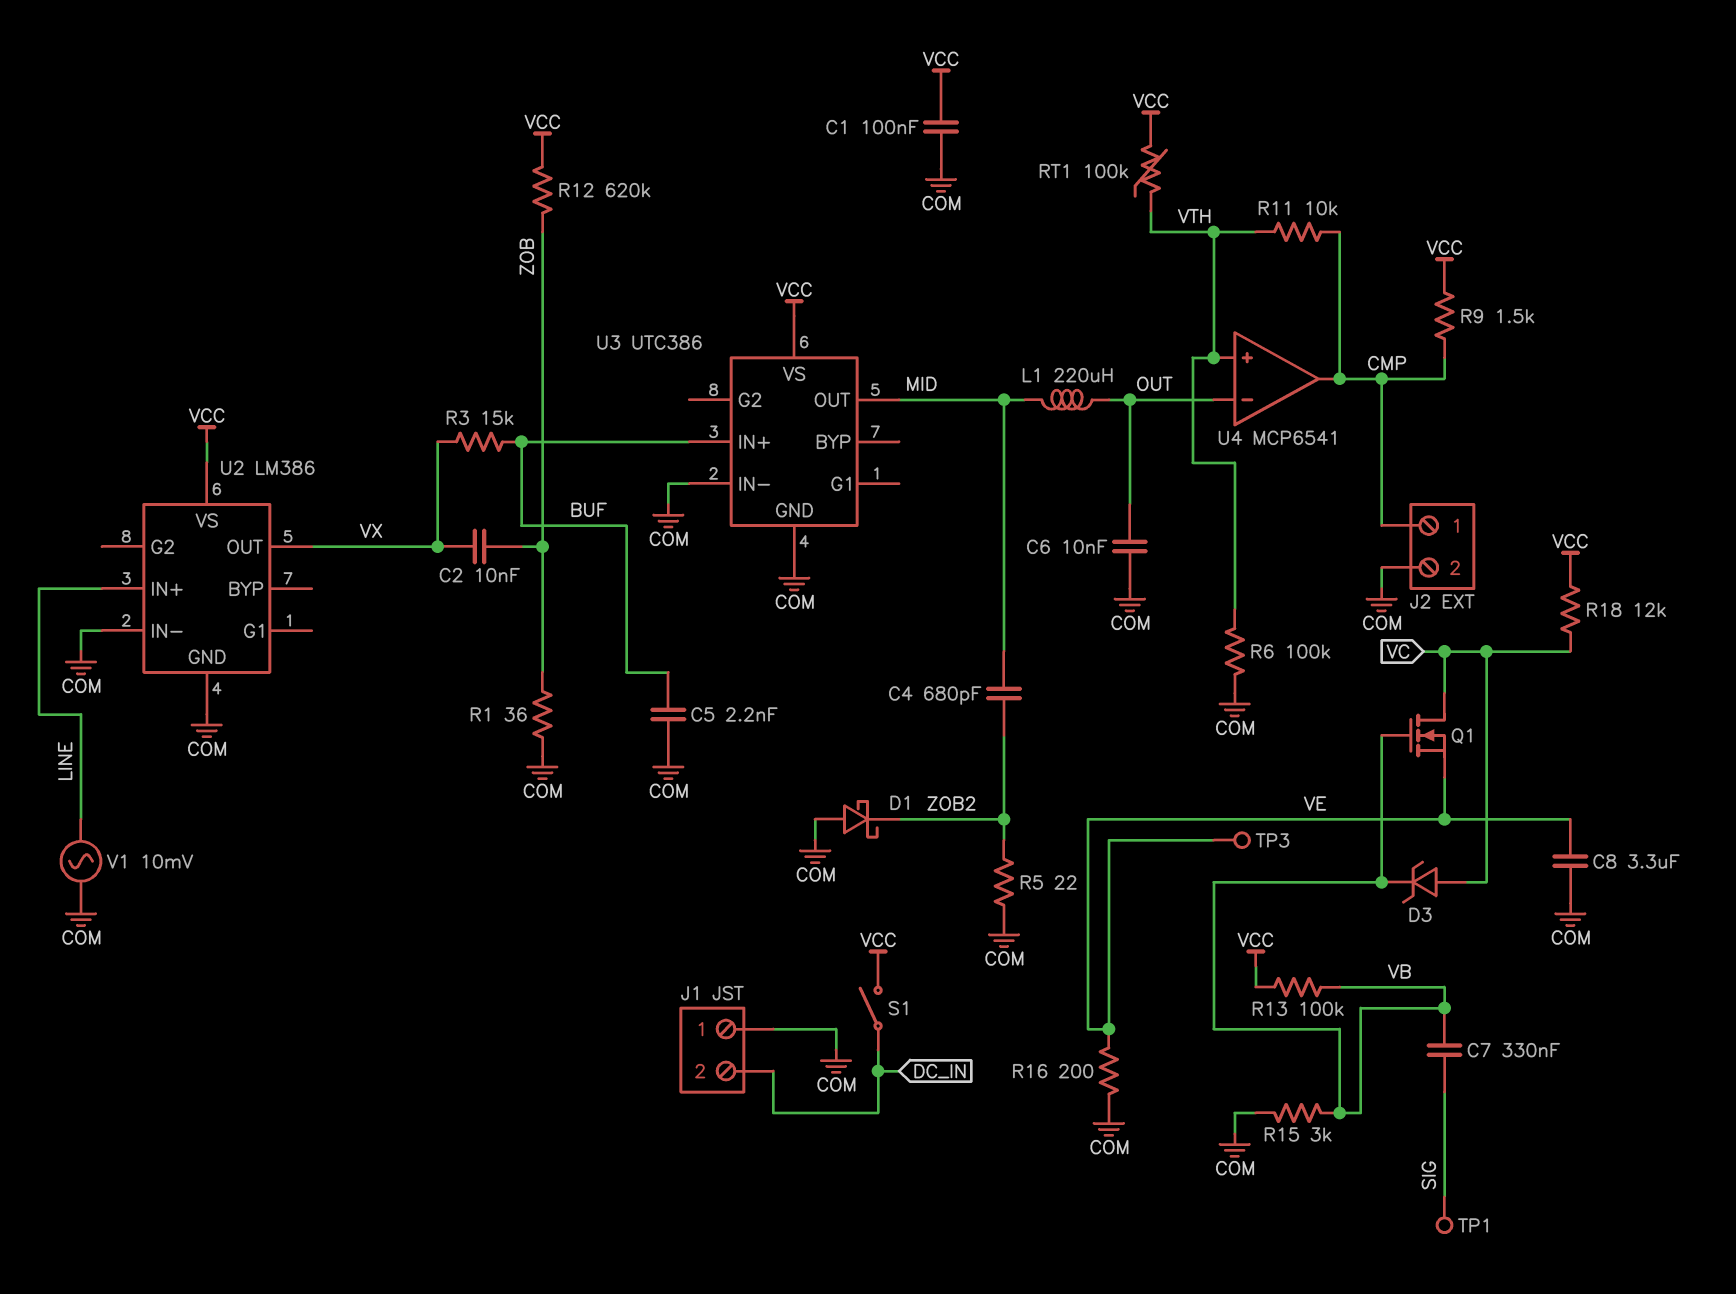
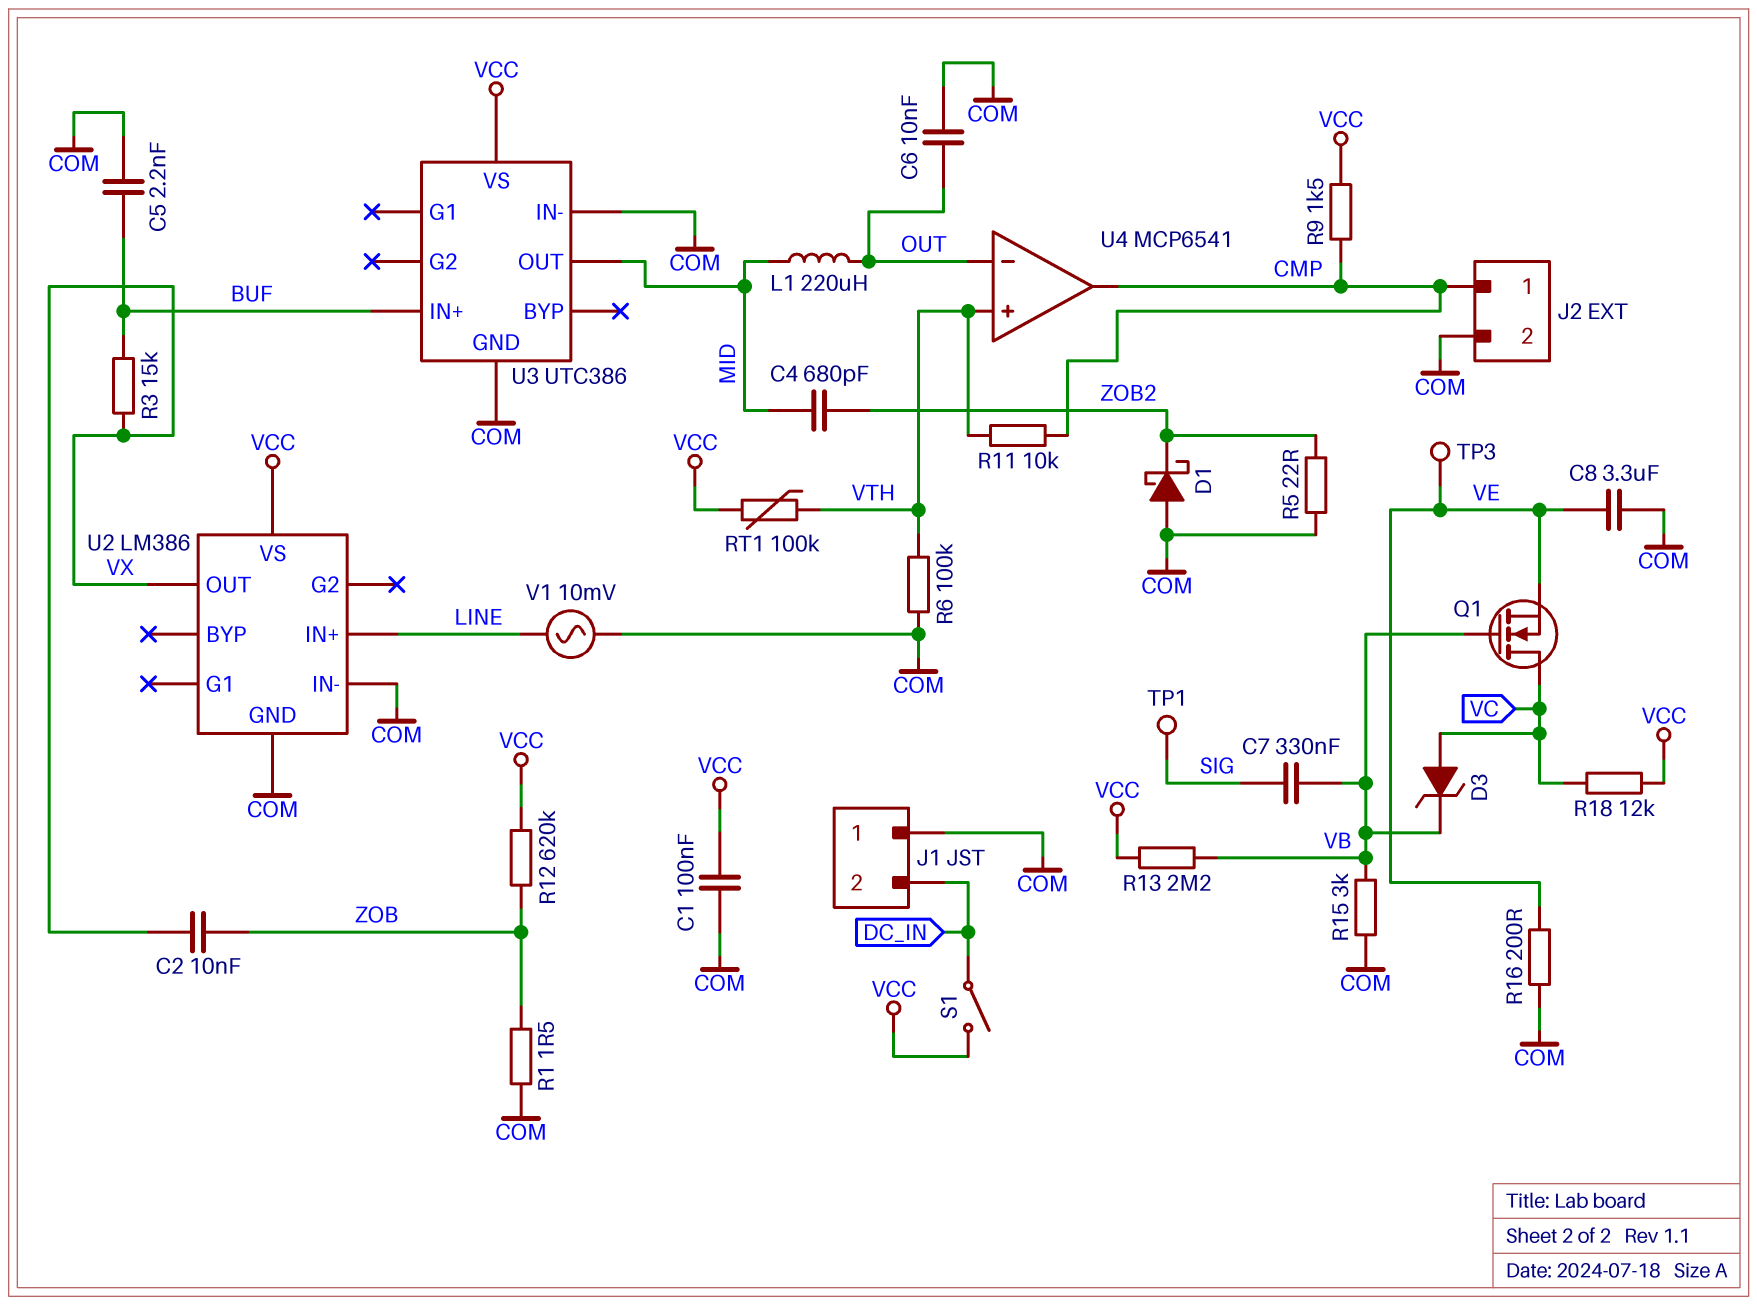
R1: 36 (COM, ZOB) -> 1.5 (COM, ZOB)
R13: 100k (VB, VCC) -> 2.2M (VB, VCC)

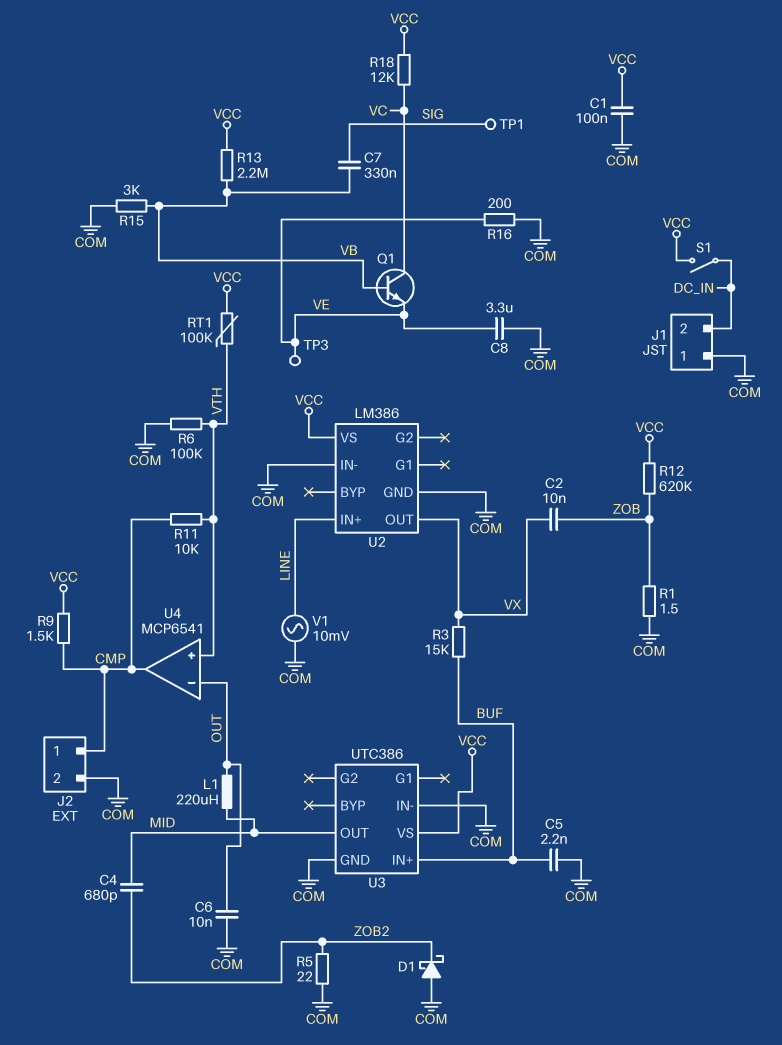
D3: zener (A VC, K VB) -> none
Q1: NMOS (G VB, D VC, S VE) -> NPN (B VB, C VC, E VE)

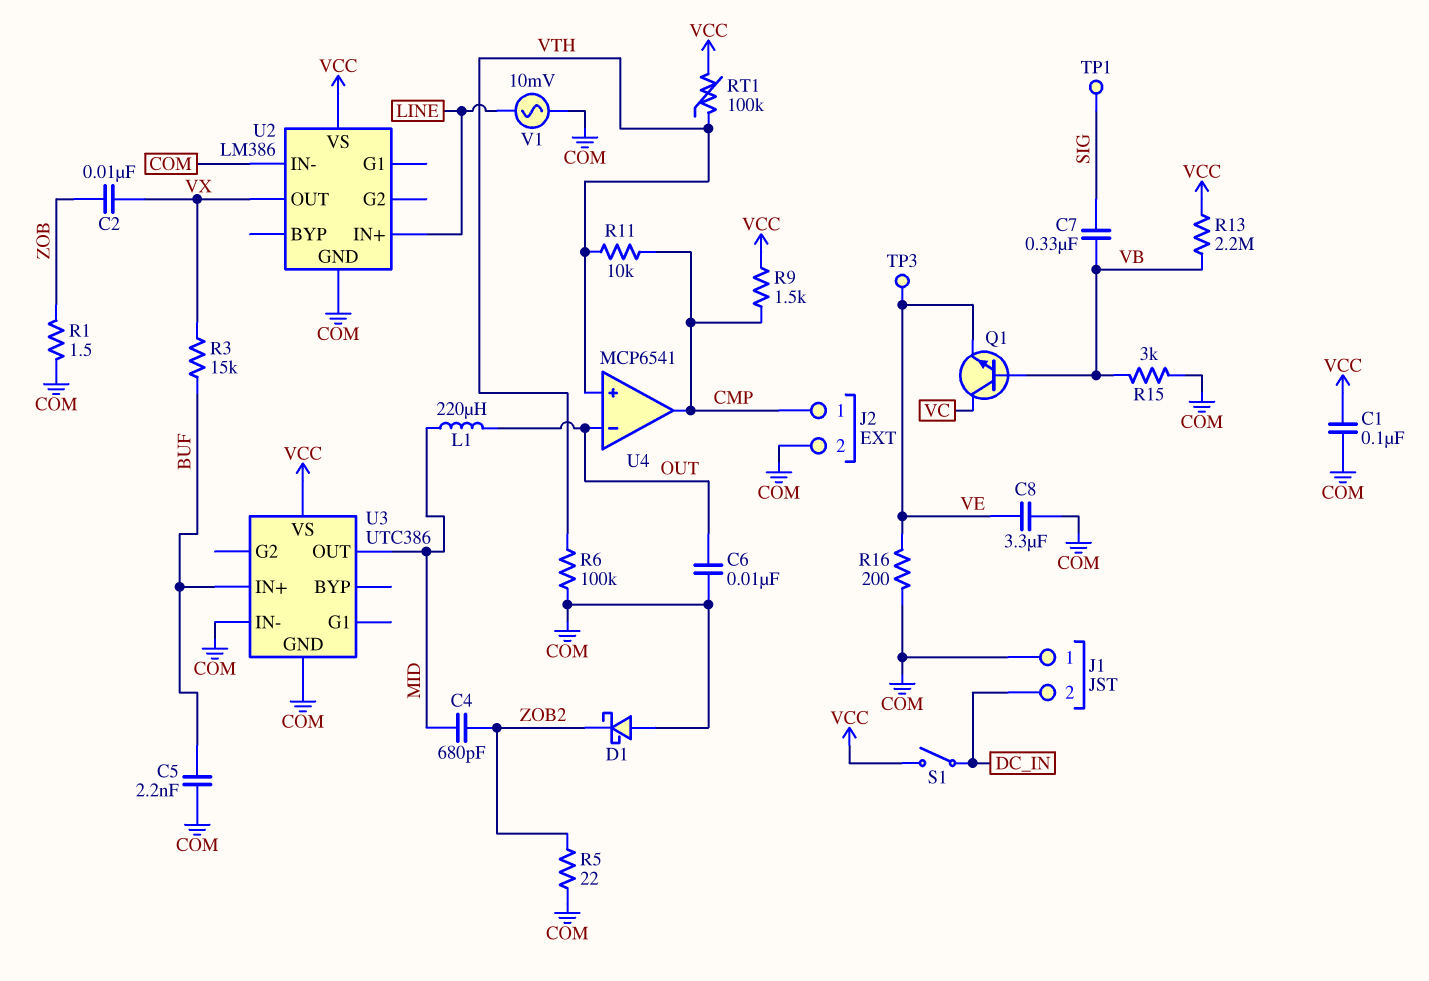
R12: 620k (VCC, ZOB) -> none
R18: 12k (VC, VCC) -> none

